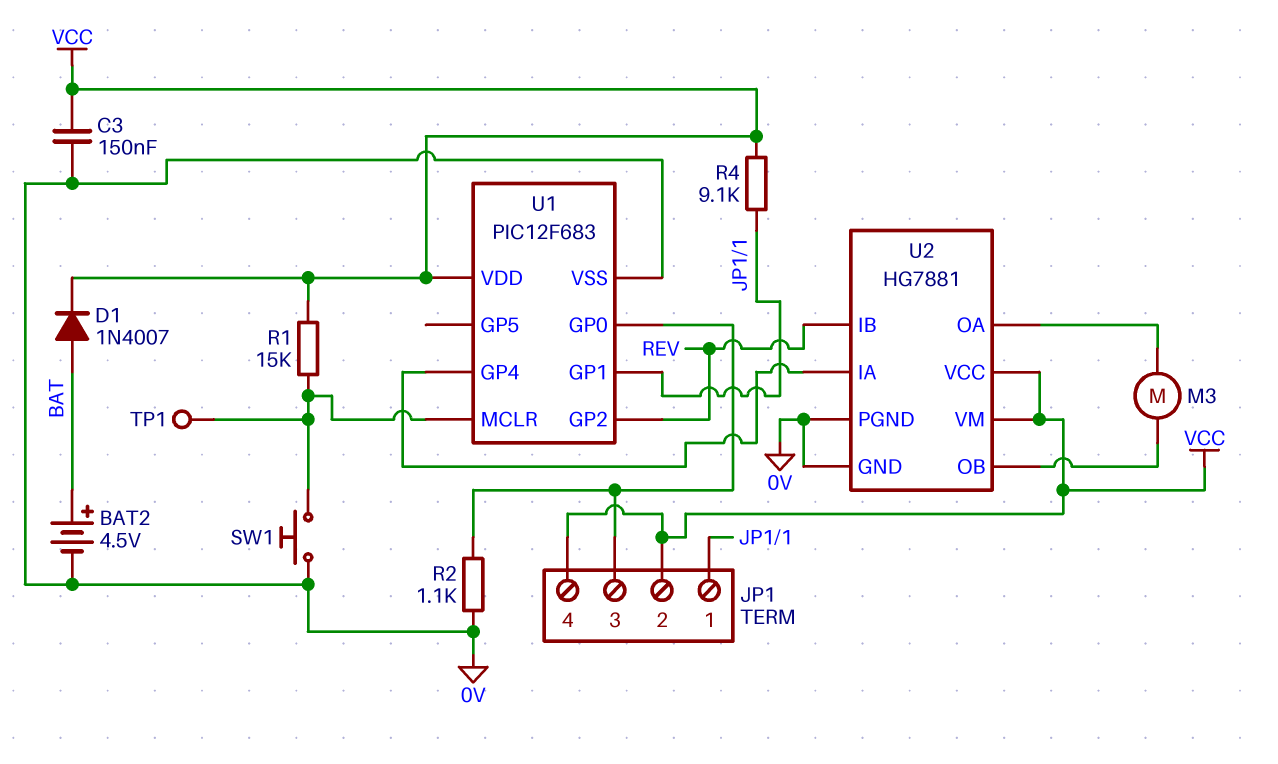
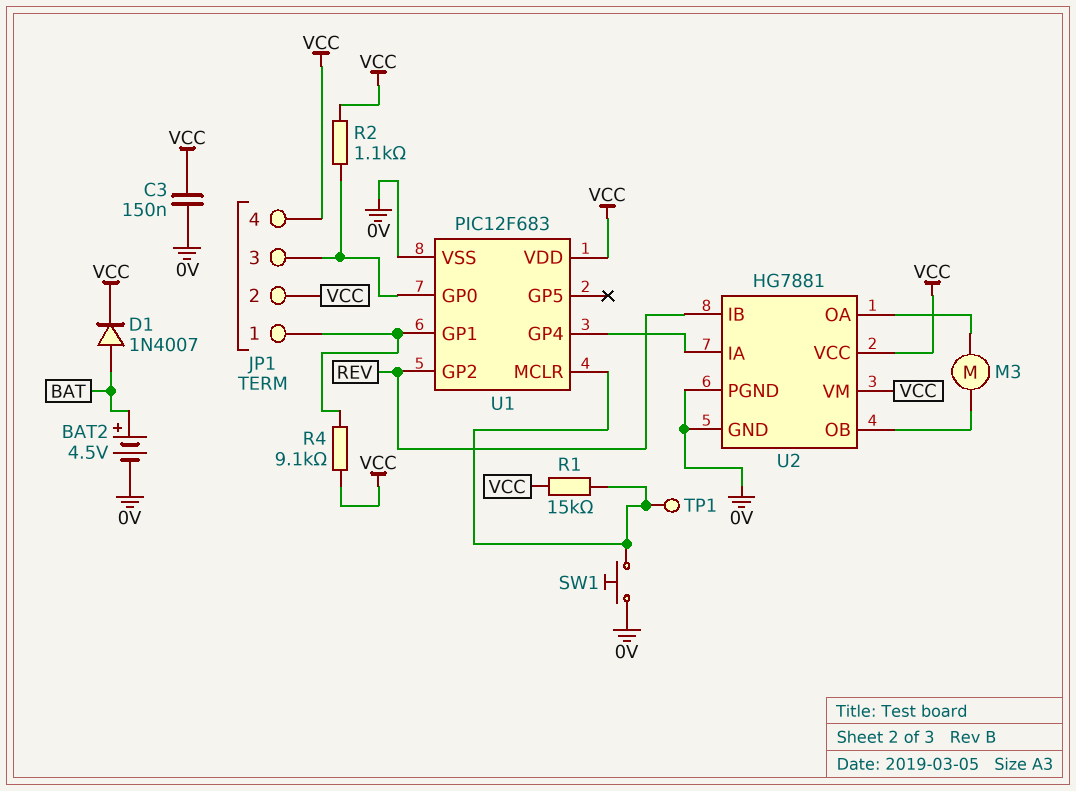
R2: 1.1k (0V, JP1/3) -> 1.1k (JP1/3, VCC)

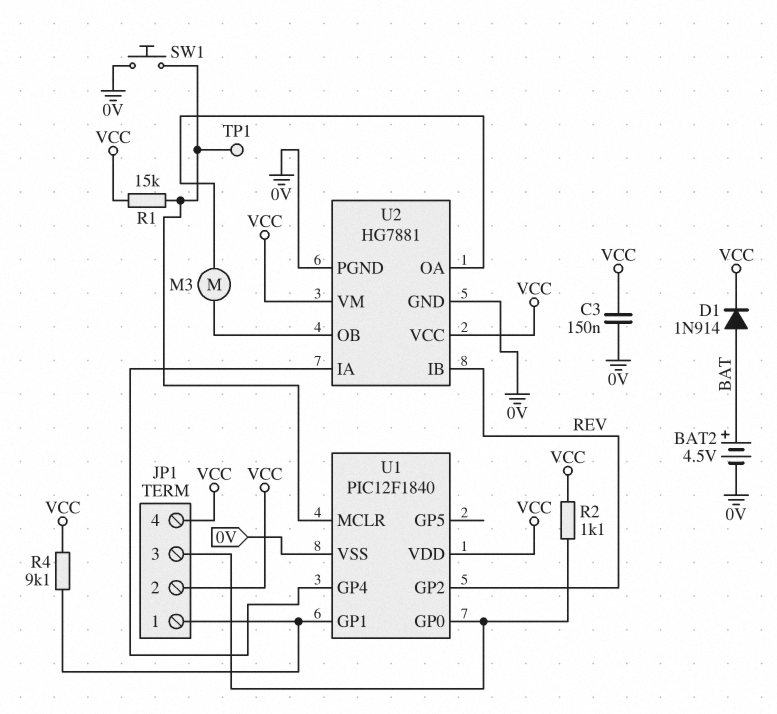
D1: diode 1N4007 (A BAT, K VCC) -> diode 1N914 (A BAT, K VCC)
U1: PIC12F683 -> PIC12F1840

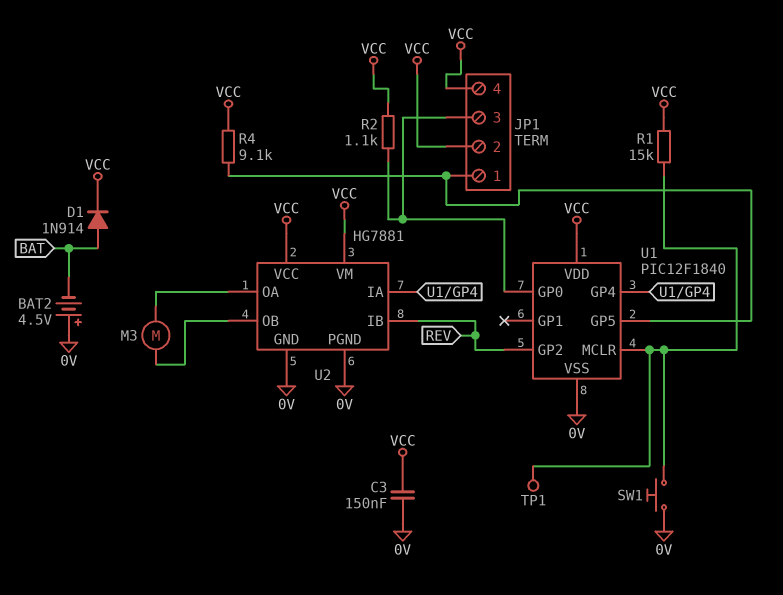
BAT2: 4.5V (plus BAT, minus 0V) -> 4.5V (plus 0V, minus BAT)
U1 pin GP1: JP1/1 -> none
U1 pin GP5: none -> JP1/1

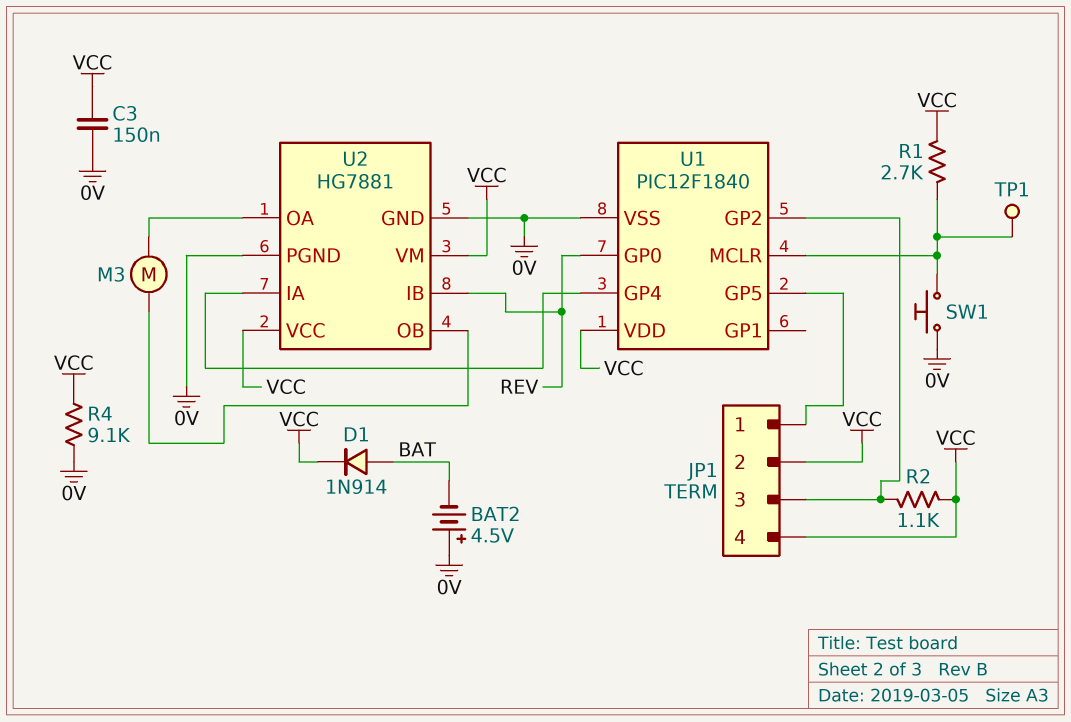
R1: 15k (U1/MCLR, VCC) -> 2.7k (U1/MCLR, VCC)
R4: 9.1k (JP1/1, VCC) -> 9.1k (0V, VCC)
U1 pin GP0: JP1/3 -> REV
U1 pin GP2: REV -> JP1/3

